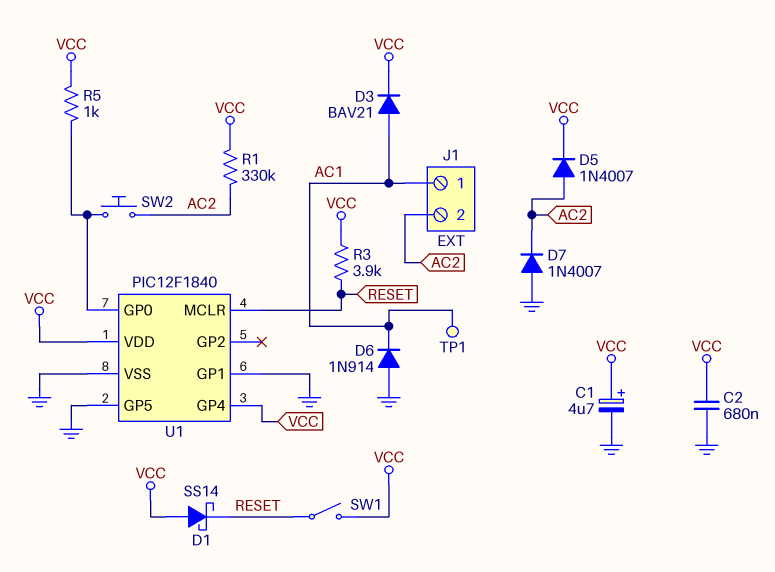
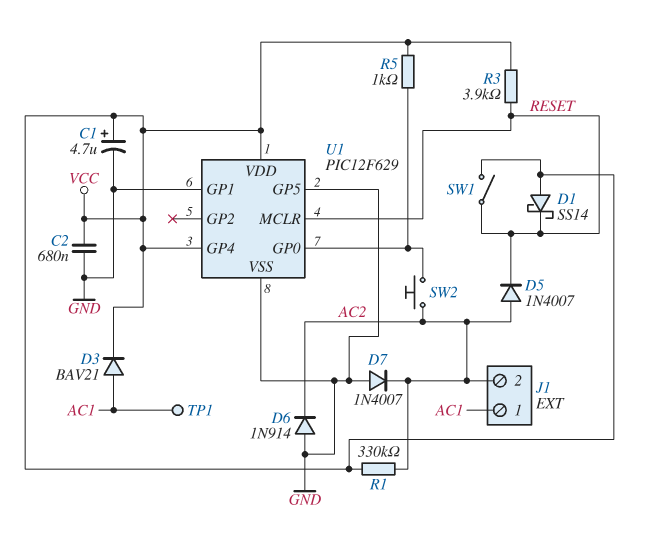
D5: diode 1N4007 (A AC2, K VCC) -> diode 1N4007 (A AC2, K RESET)
D6: diode 1N914 (A GND, K AC1) -> diode 1N914 (A GND, K AC2)
U1: PIC12F1840 -> PIC12F629

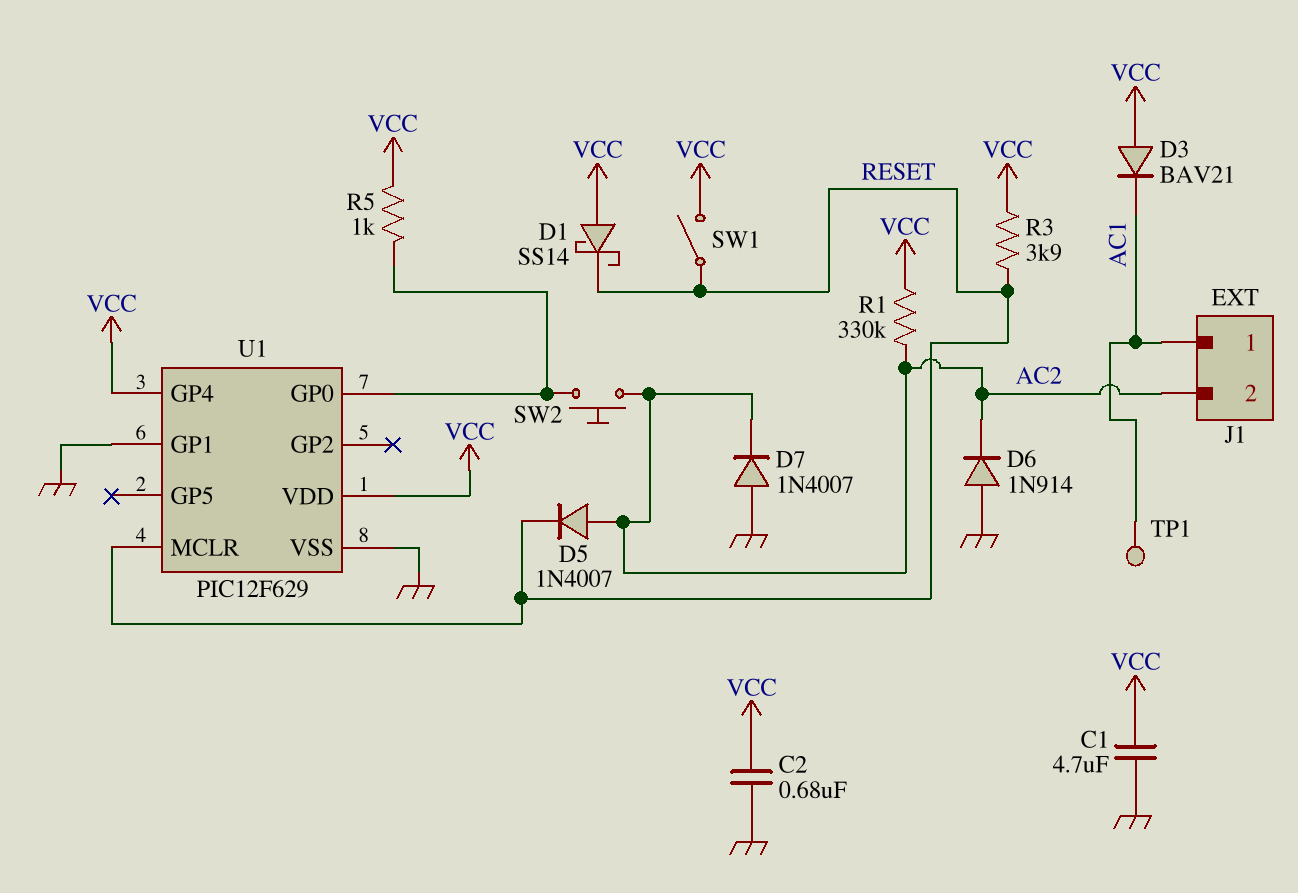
C1: 4.7uF (plus VCC, minus GND) -> 4.7uF (GND, VCC)
D3: diode BAV21 (A AC1, K VCC) -> diode BAV21 (A VCC, K AC1)
U1 pin GP5: GND -> none

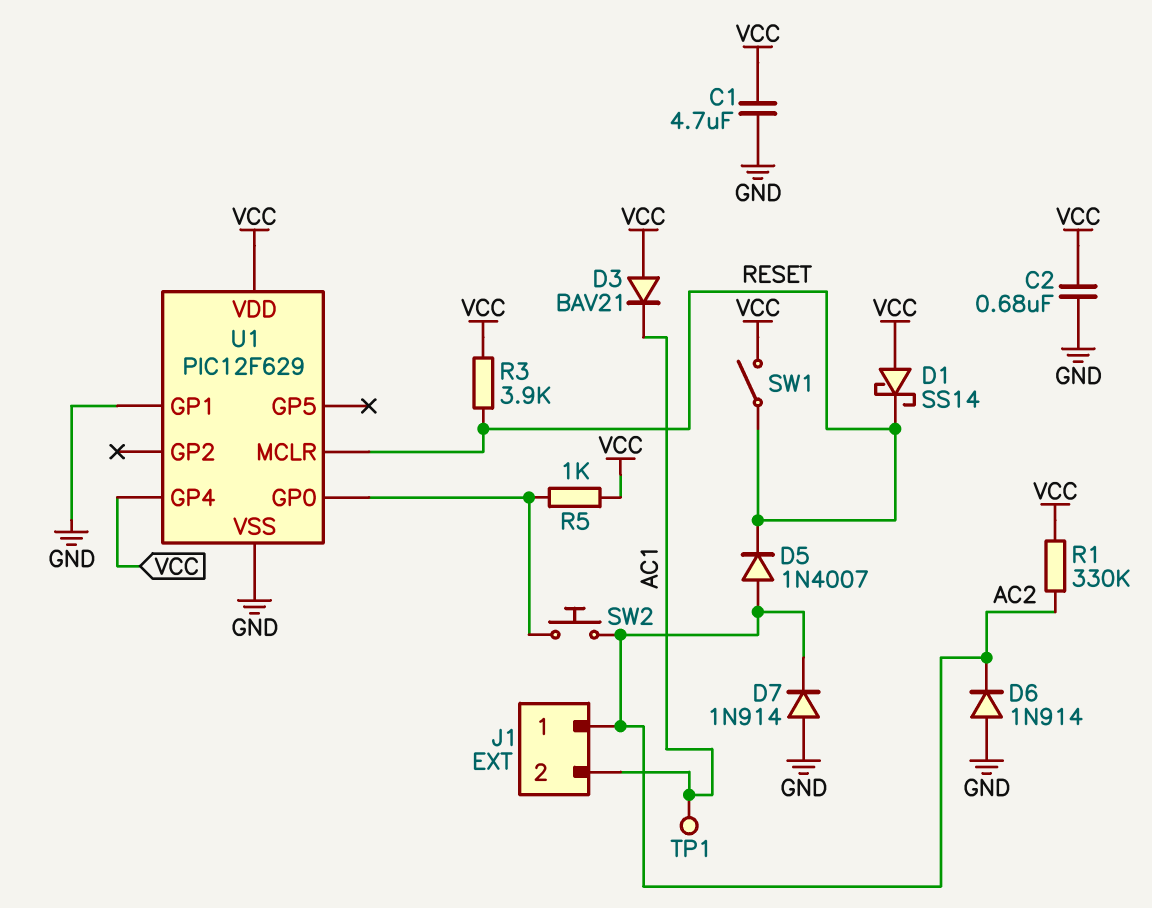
D7: diode 1N4007 (A GND, K AC2) -> diode 1N914 (A GND, K AC2)
J1 pin 1: AC1 -> AC2
J1 pin 2: AC2 -> AC1

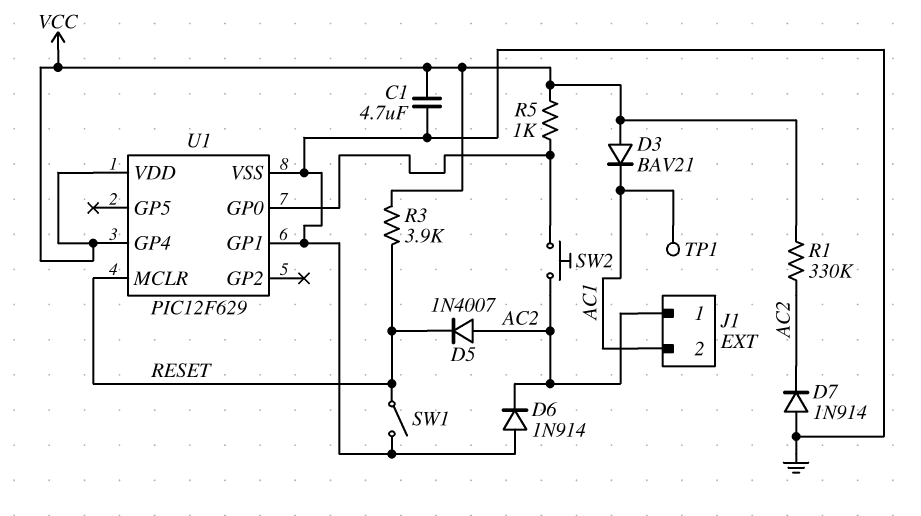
C2: 680nF (GND, VCC) -> none
D1: schottky SS14 (A VCC, K RESET) -> none
SW1: switch (RESET, VCC) -> switch (GND, RESET)

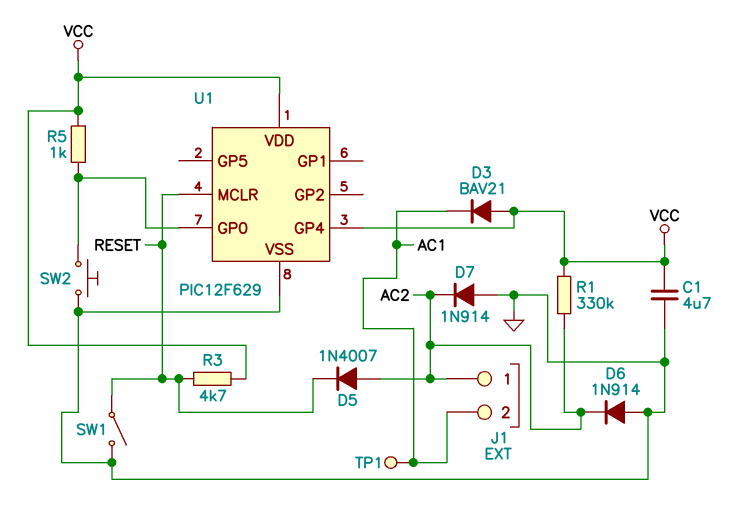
R3: 3.9k (RESET, VCC) -> 4.7k (RESET, VCC)
SW2: button (AC2, U1/GP0) -> button (GND, U1/GP0)
U1 pin GP1: GND -> none

